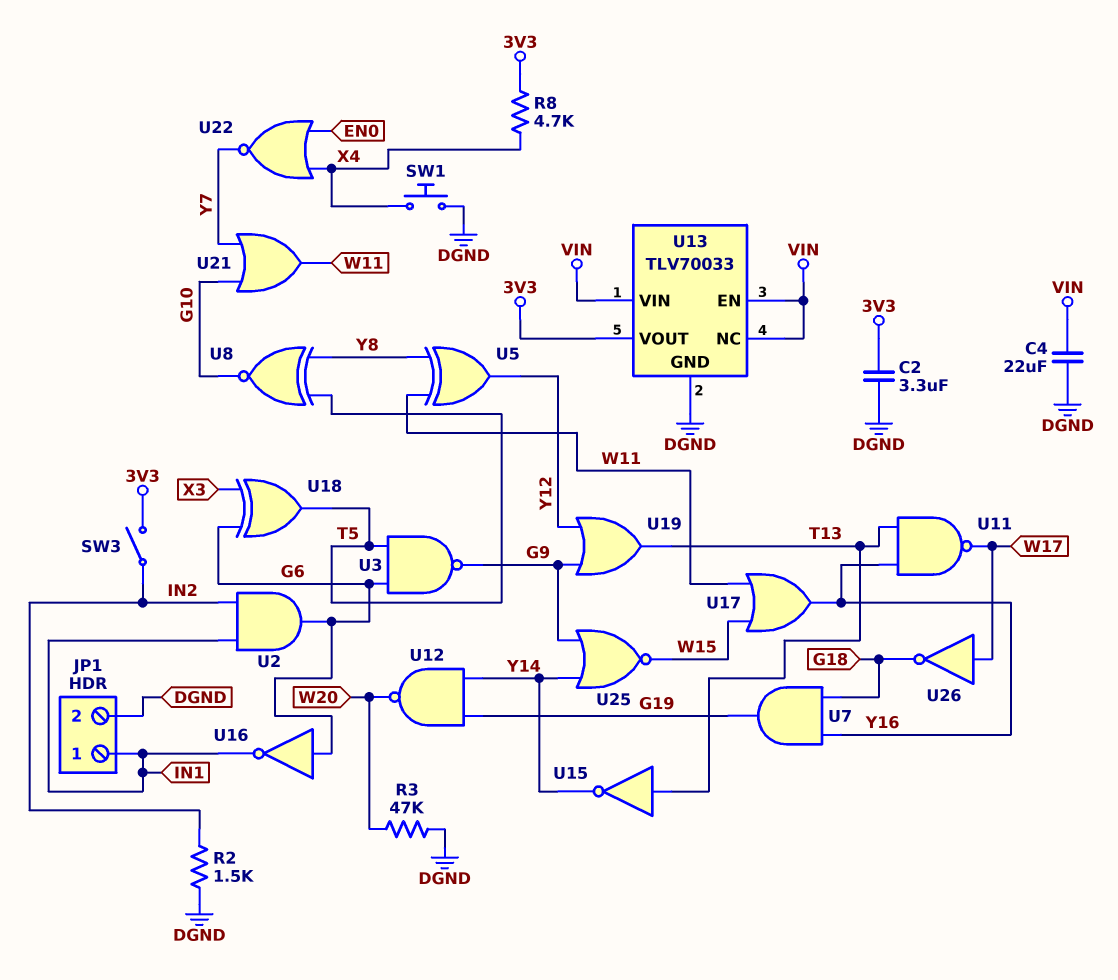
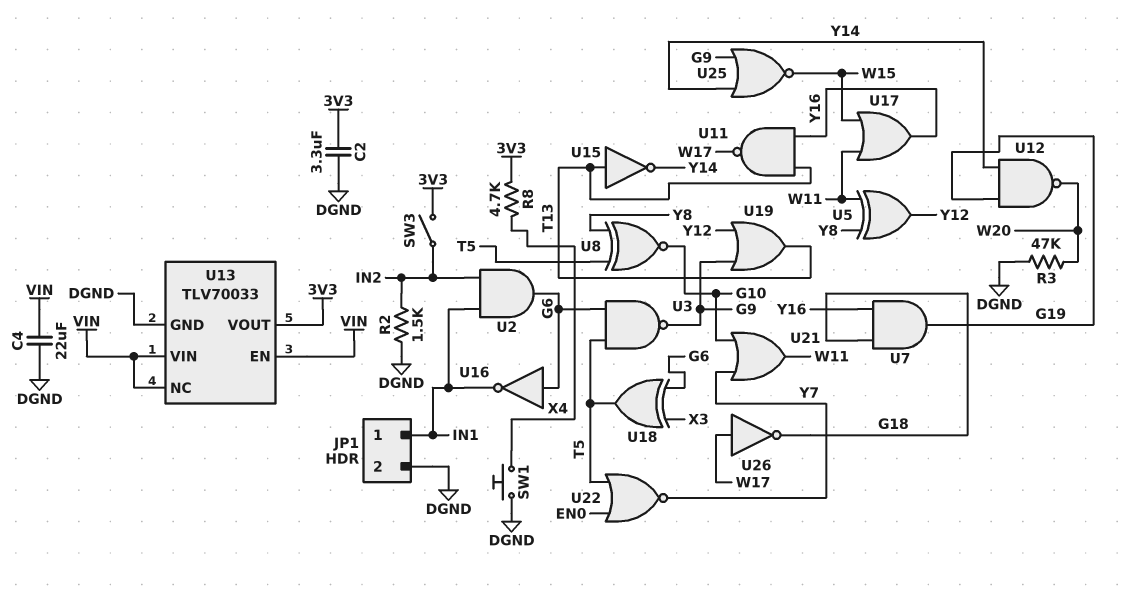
U22: NOR (in EN0, in X4, out Y7) -> NOR (in EN0, in T5, out Y7)

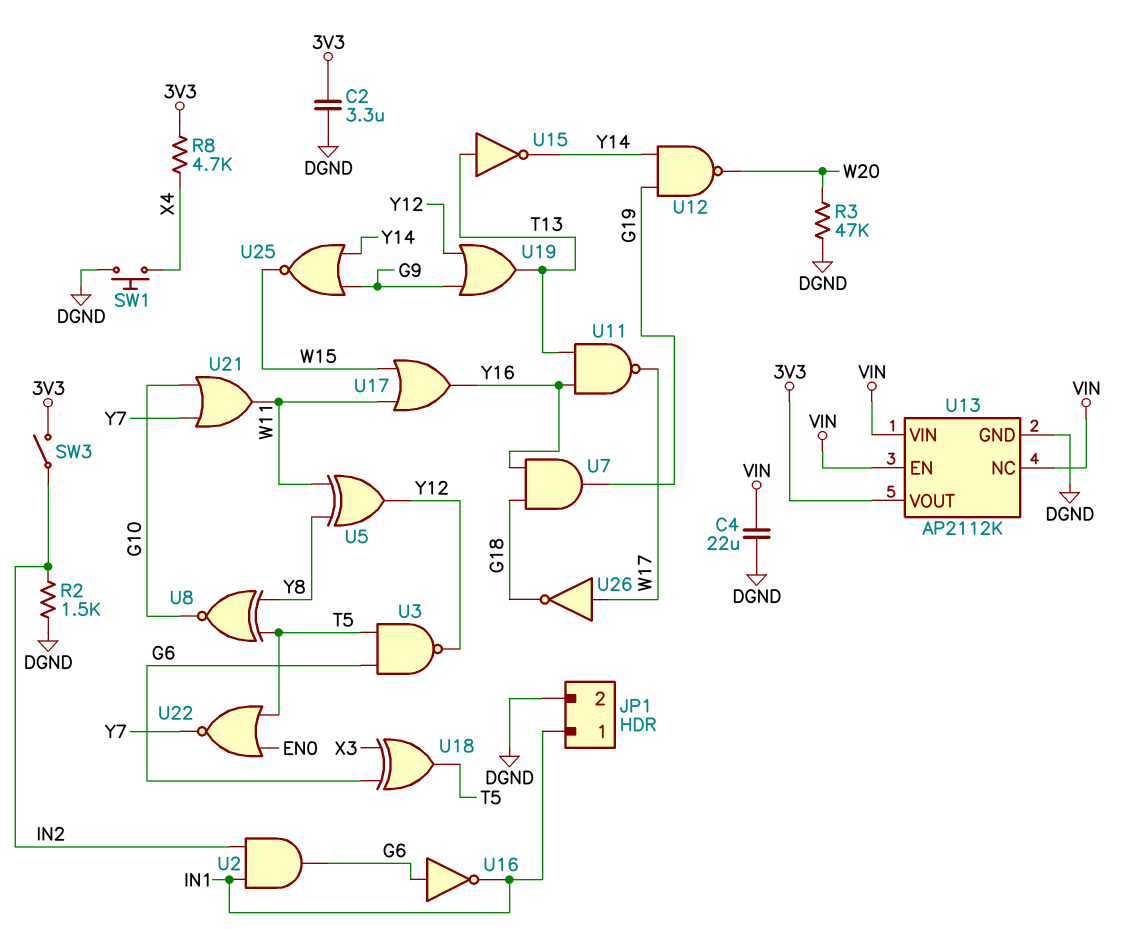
U3: NAND (in G6, in T5, out G9) -> NAND (in G6, in T5, out Y12)
U13: TLV70033 -> AP2112K

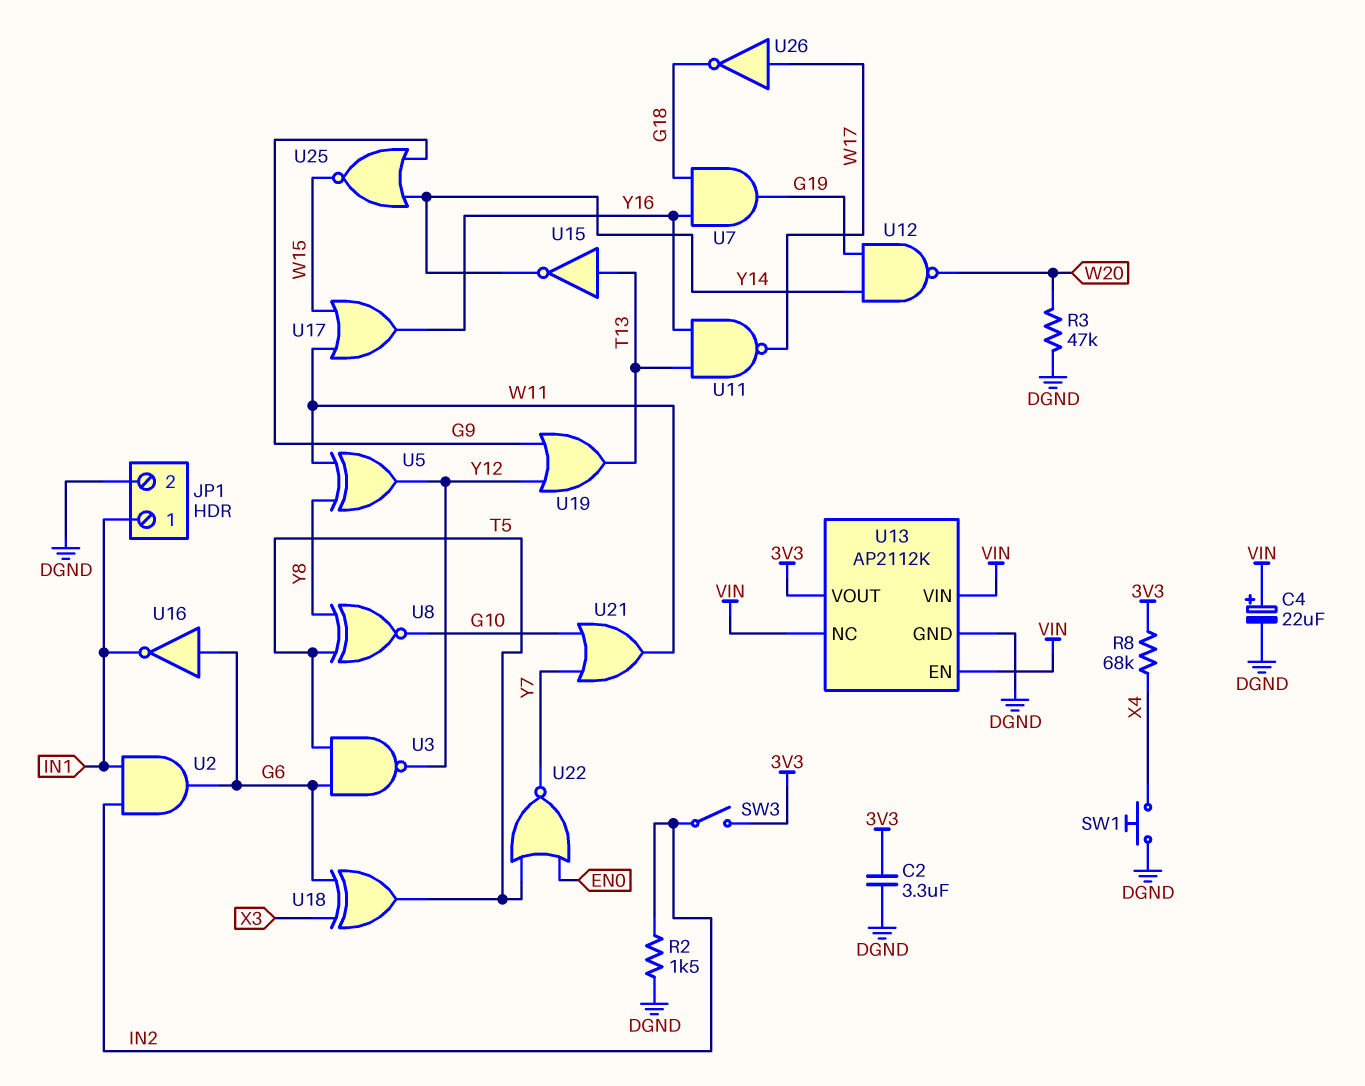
C4: 22uF (DGND, VIN) -> 22uF (plus VIN, minus DGND)
R8: 4.7k (3V3, X4) -> 68k (3V3, X4)

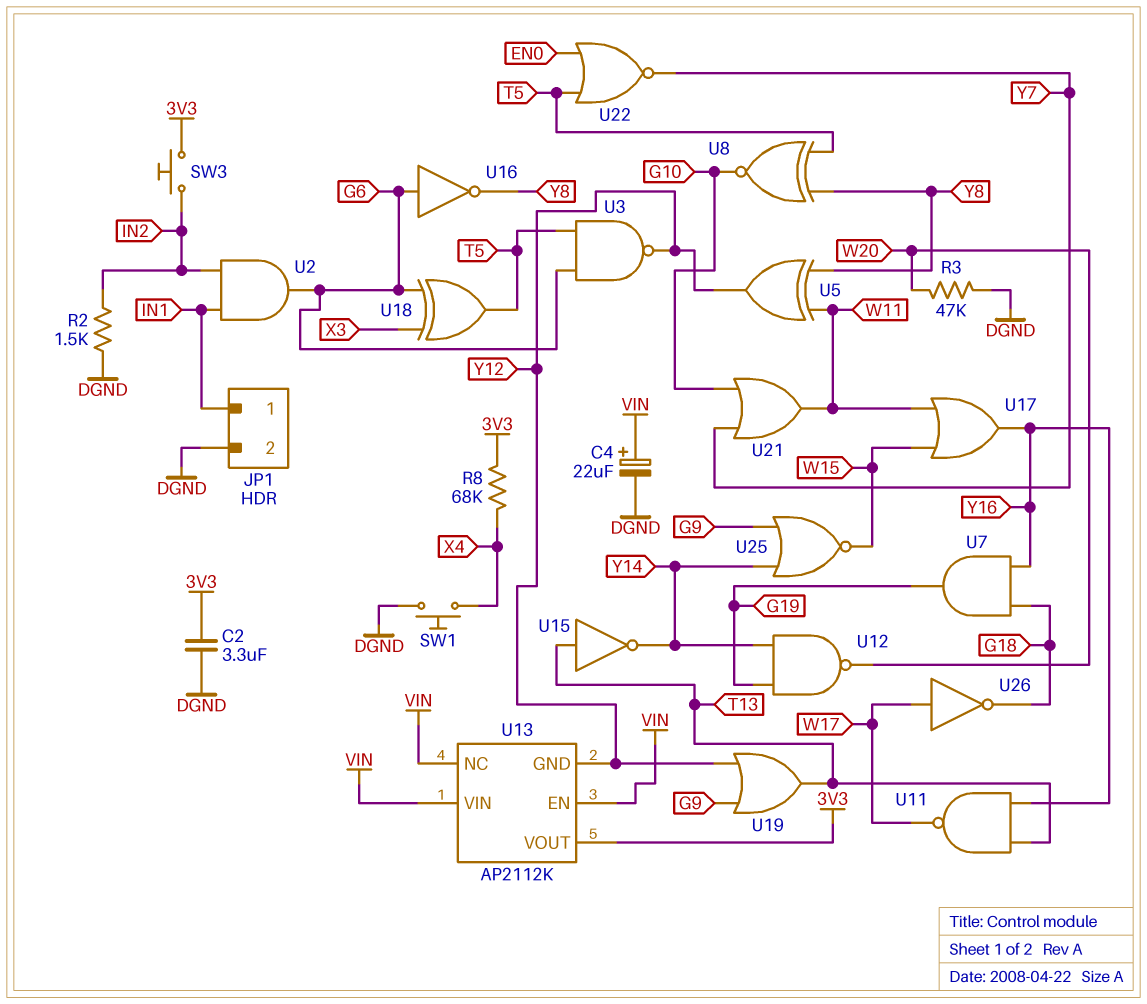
SW3: switch (3V3, IN2) -> button (3V3, IN2)
U13 pin GND: DGND -> Y12
U16: NOT (in G6, out IN1) -> NOT (in G6, out Y8)

